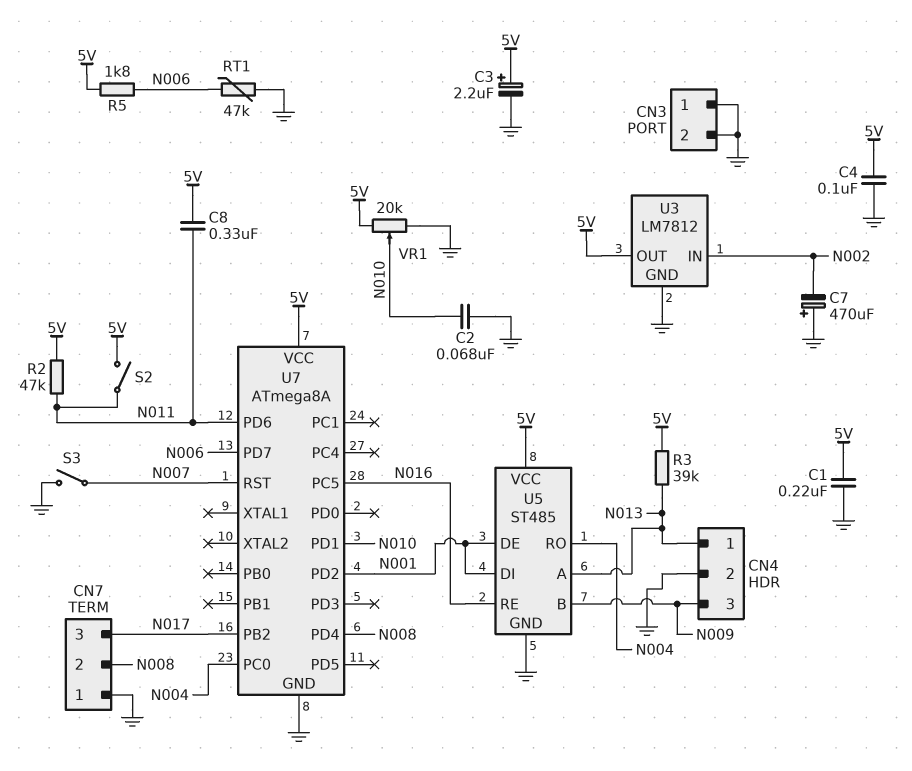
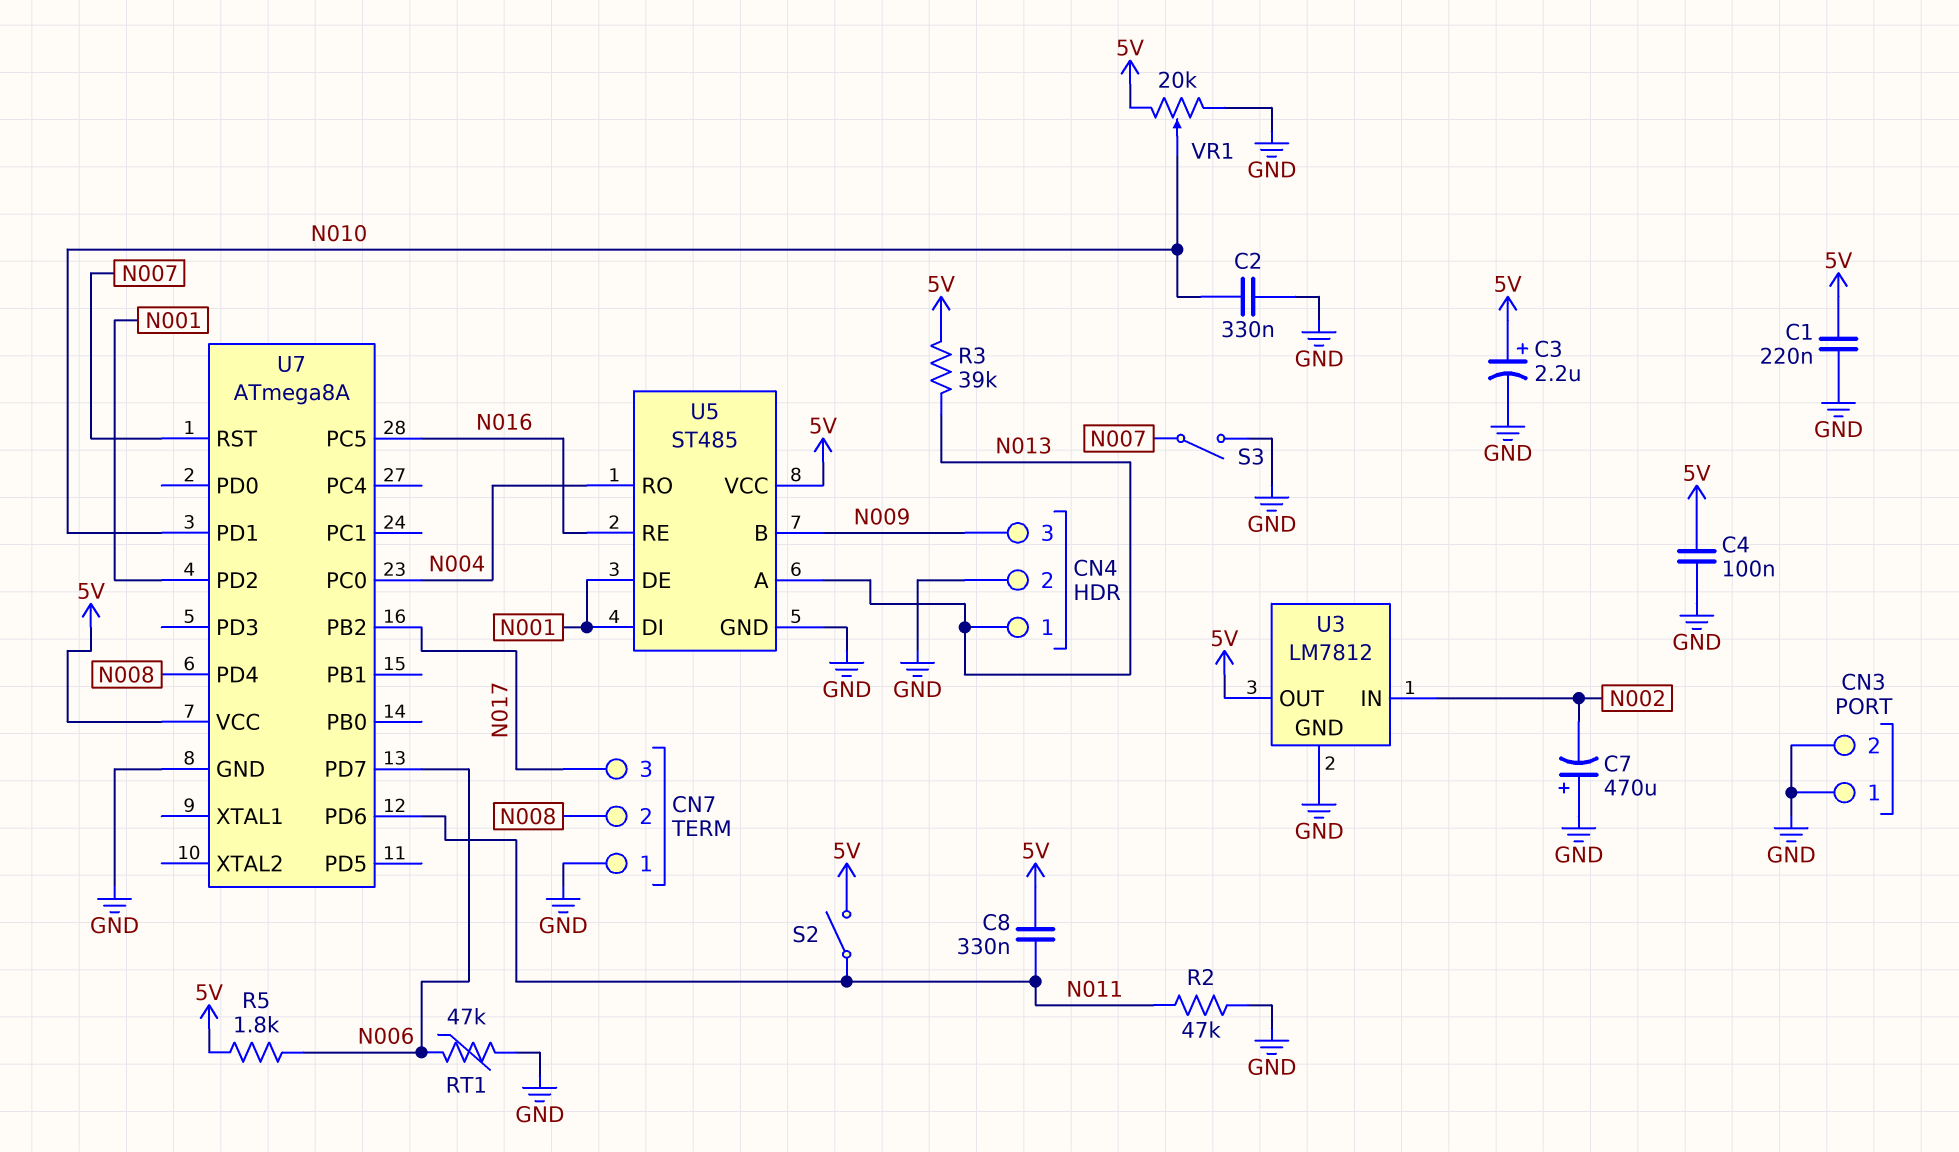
C2: 68nF (GND, N010) -> 330nF (GND, N010)
R2: 47k (5V, N011) -> 47k (GND, N011)

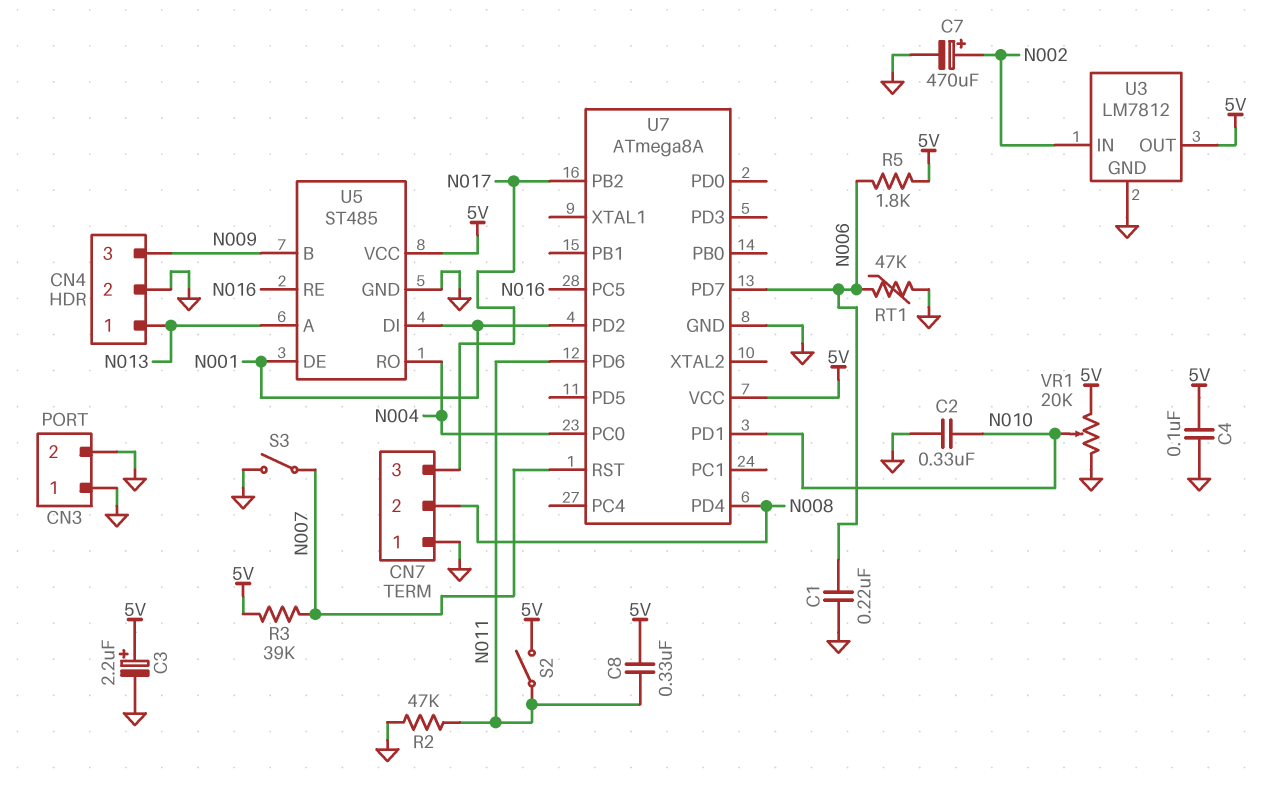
C1: 220nF (5V, GND) -> 220nF (GND, N006)
C7: 470uF (plus GND, minus N002) -> 470uF (plus N002, minus GND)
R3: 39k (5V, N013) -> 39k (5V, N007)

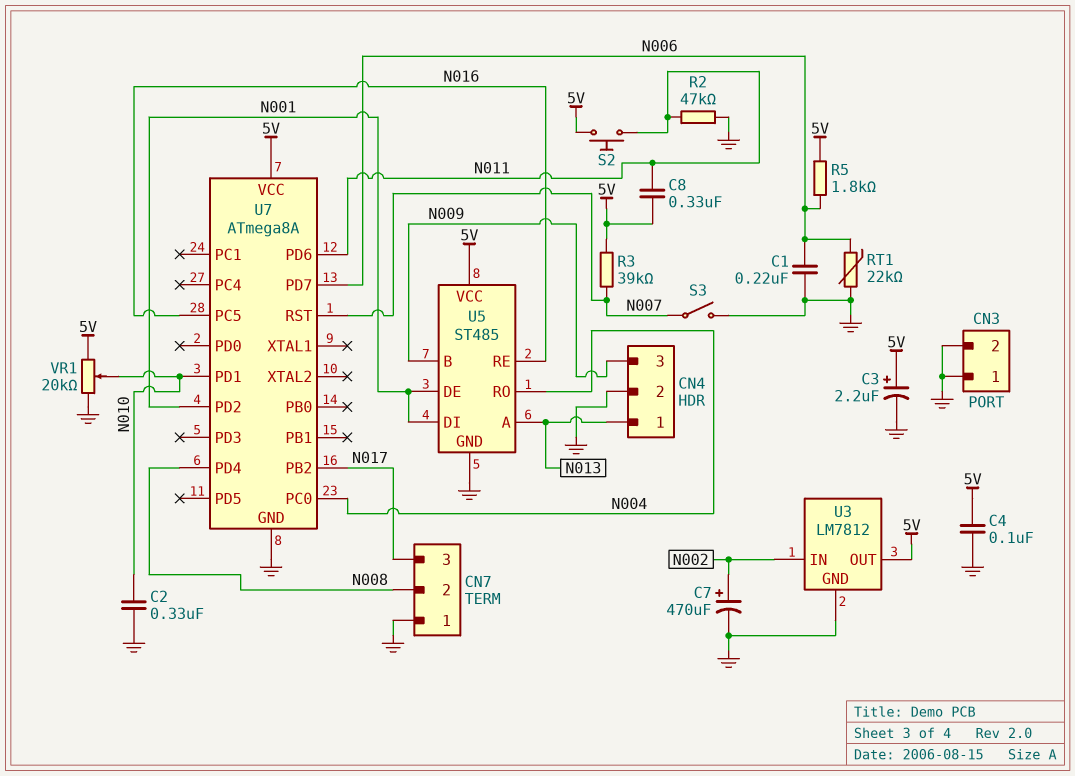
RT1: 47k (GND, N006) -> 22k (GND, N006)
S2: switch (5V, N011) -> button (5V, N011)

